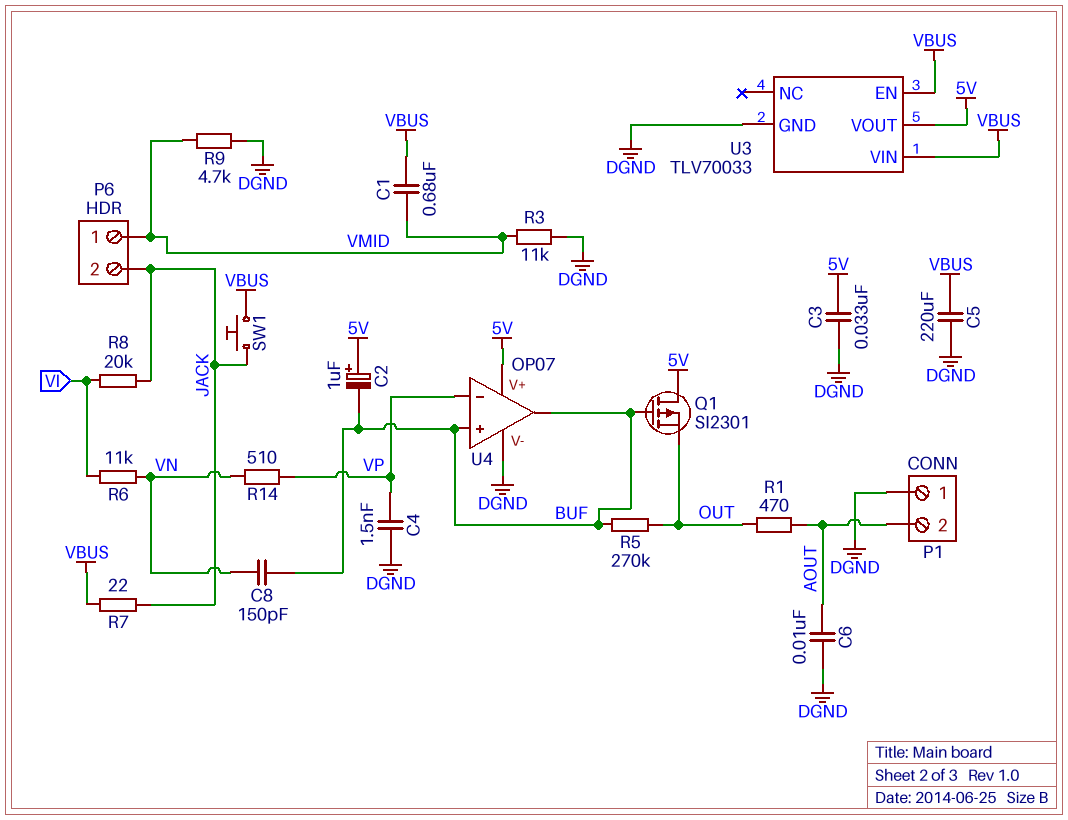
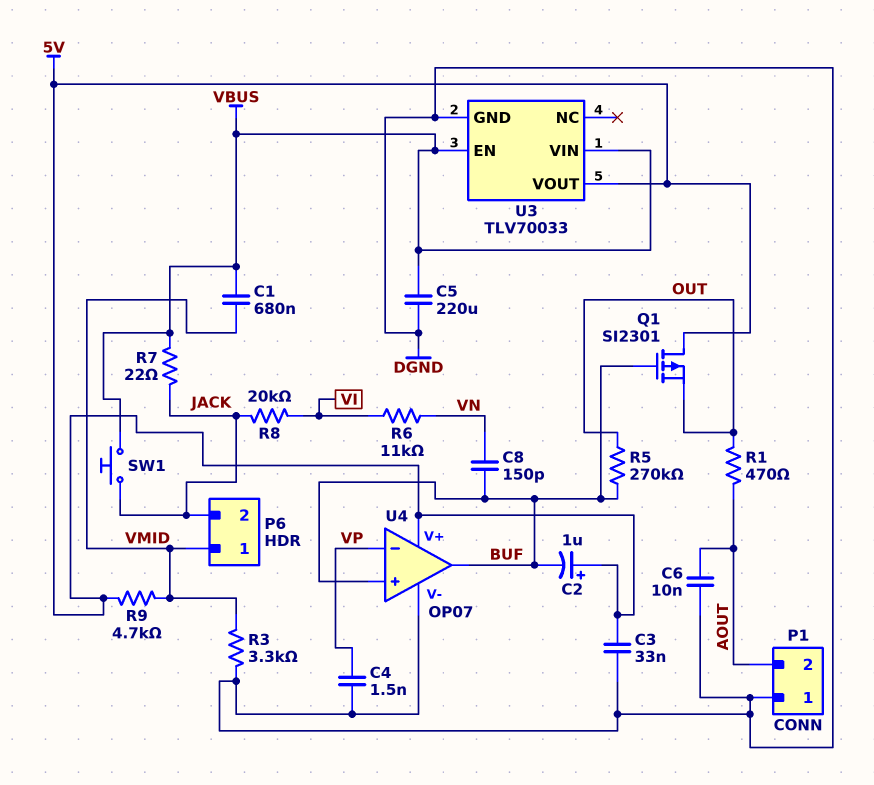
R3: 11k (DGND, VMID) -> 3.3k (DGND, VMID)
R9: 4.7k (DGND, VMID) -> 4.7k (5V, VMID)
R14: 510 (VN, VP) -> none

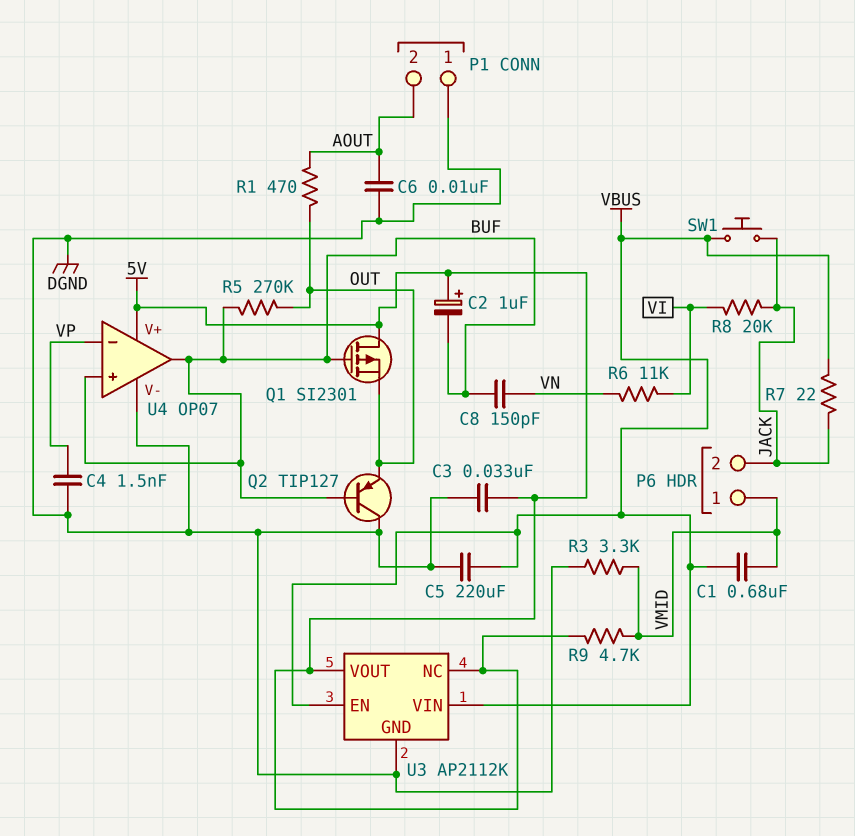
Q2: none -> PNP TIP127 (B BUF, C DGND, E OUT)
U3: TLV70033 -> AP2112K
U3 pin NC: none -> 5V

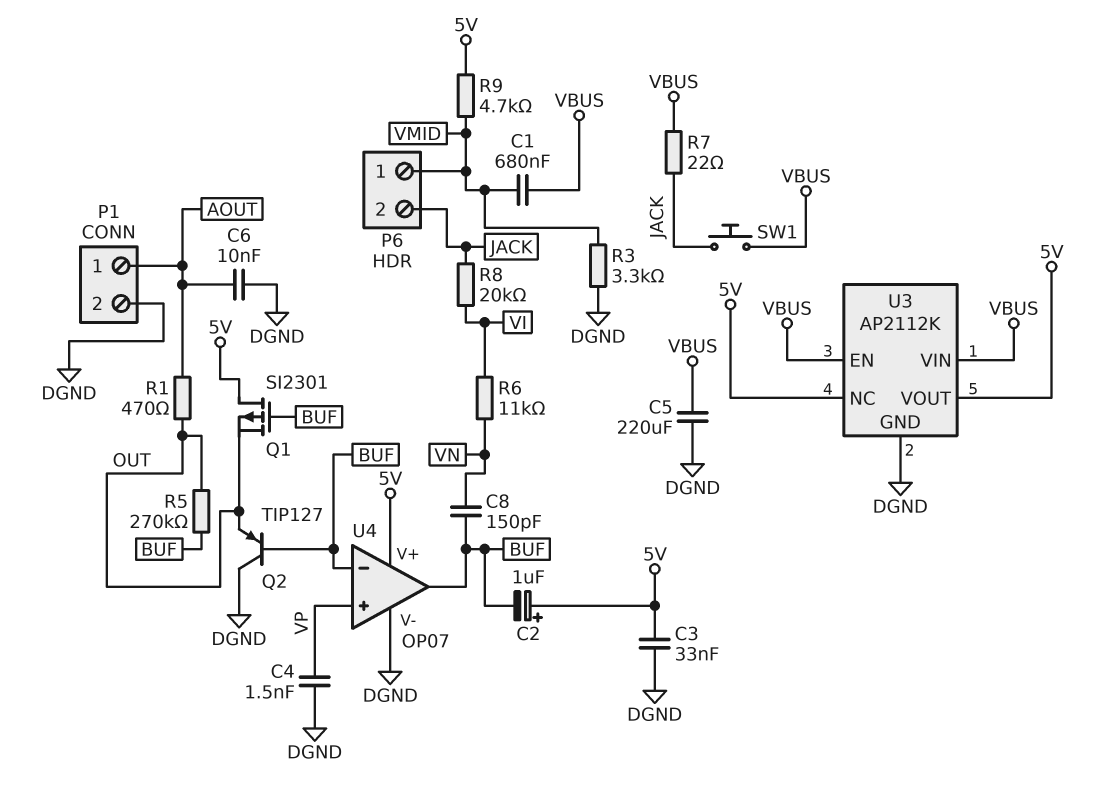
P1 pin 1: DGND -> AOUT
P1 pin 2: AOUT -> DGND
U4 pin in+: BUF -> VP
U4 pin in-: VP -> BUF

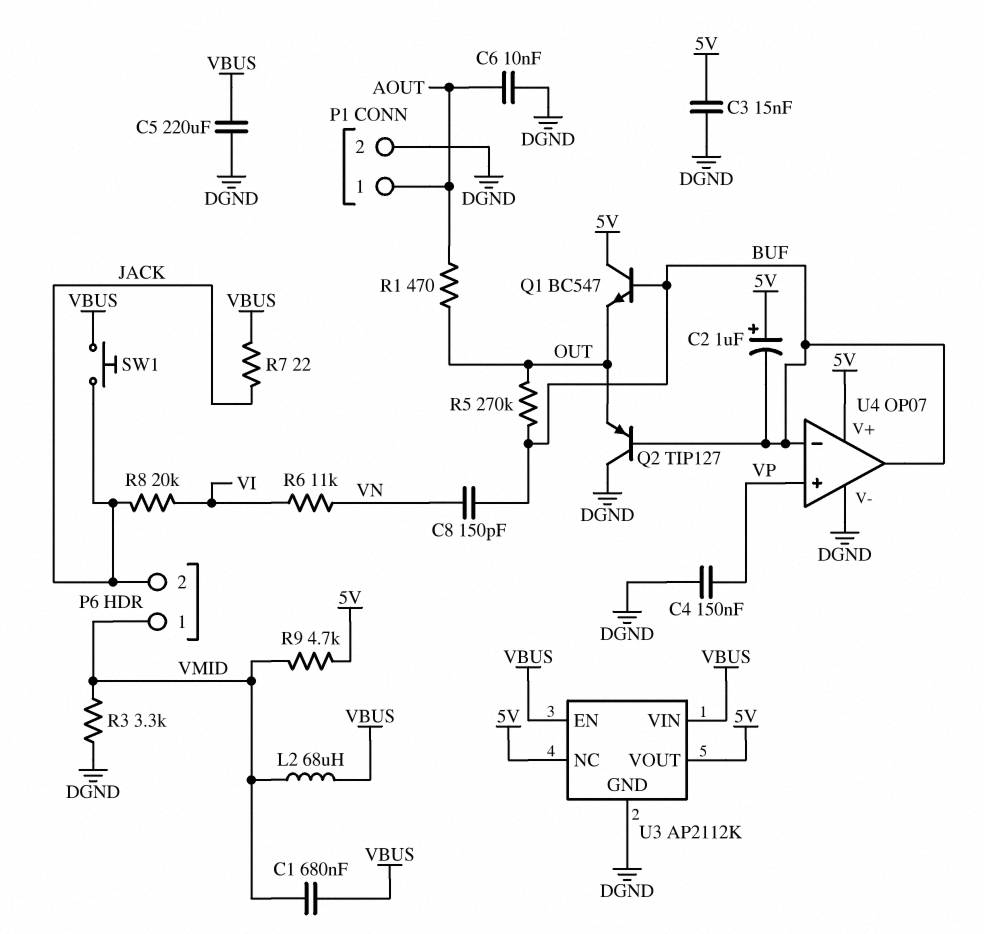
C3: 33nF (5V, DGND) -> 15nF (5V, DGND)
C4: 1.5nF (DGND, VP) -> 150nF (DGND, VP)
L2: none -> 68uH (VBUS, VMID)
Q1: PMOS SI2301 (G BUF, D 5V, S OUT) -> NPN BC547 (B BUF, C 5V, E OUT)

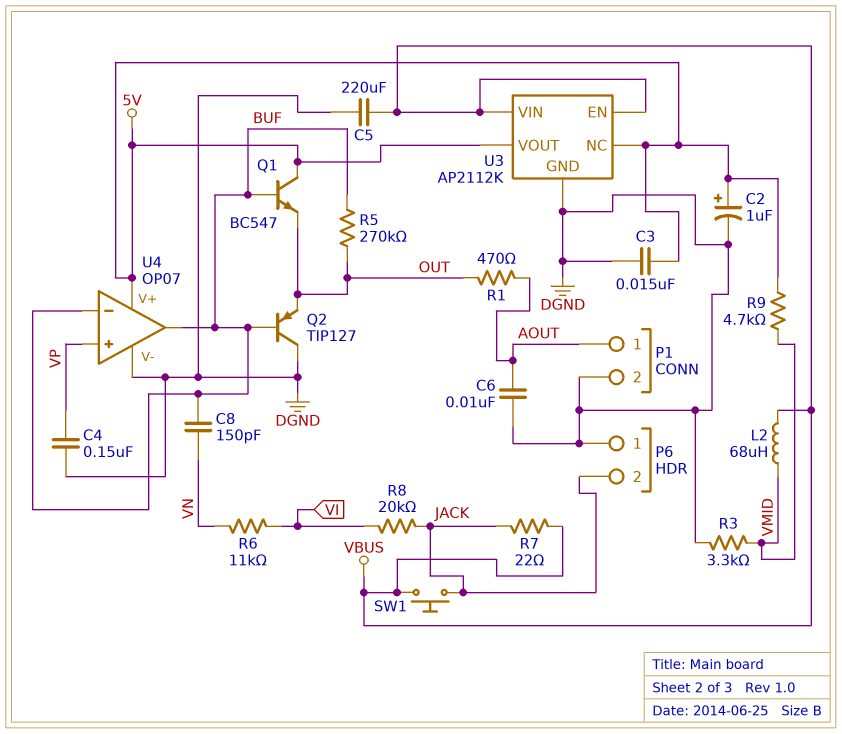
C1: 680nF (VBUS, VMID) -> none
C2: 1uF (plus 5V, minus BUF) -> 1uF (plus 5V, minus DGND)
P6 pin 1: VMID -> DGND

